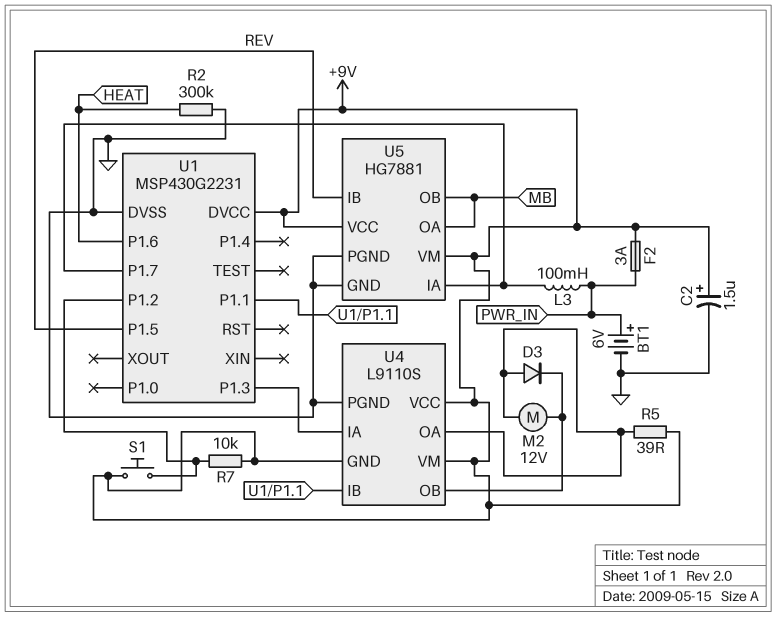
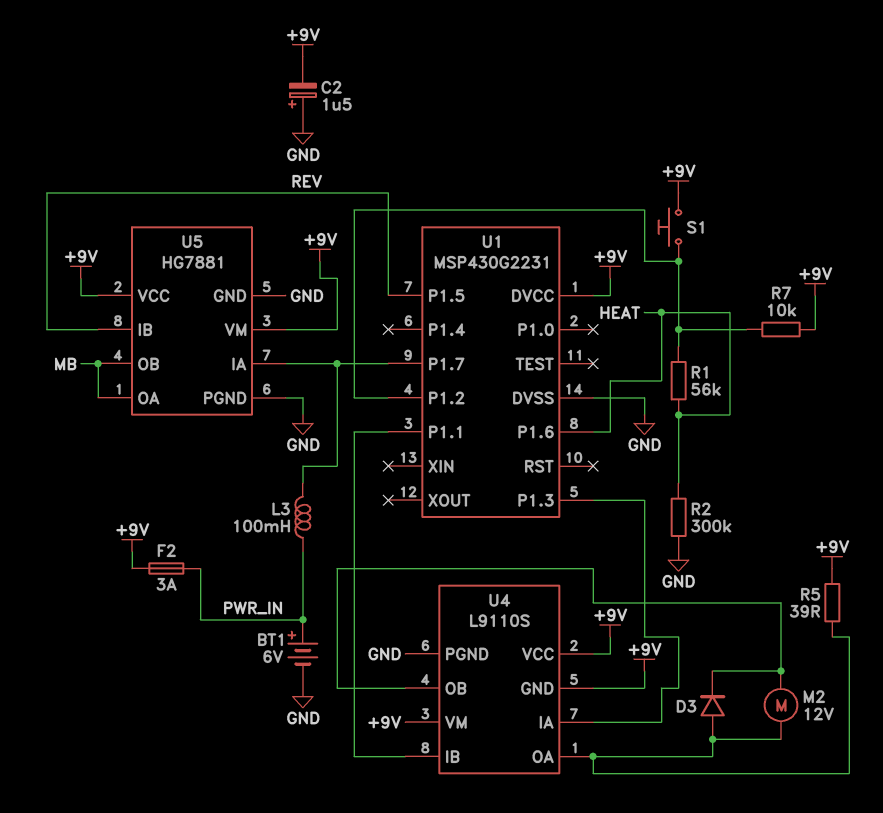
C2: 1.5uF (plus +9V, minus GND) -> 1.5uF (plus GND, minus +9V)
R1: none -> 56k (HEAT, U1/P1.2)

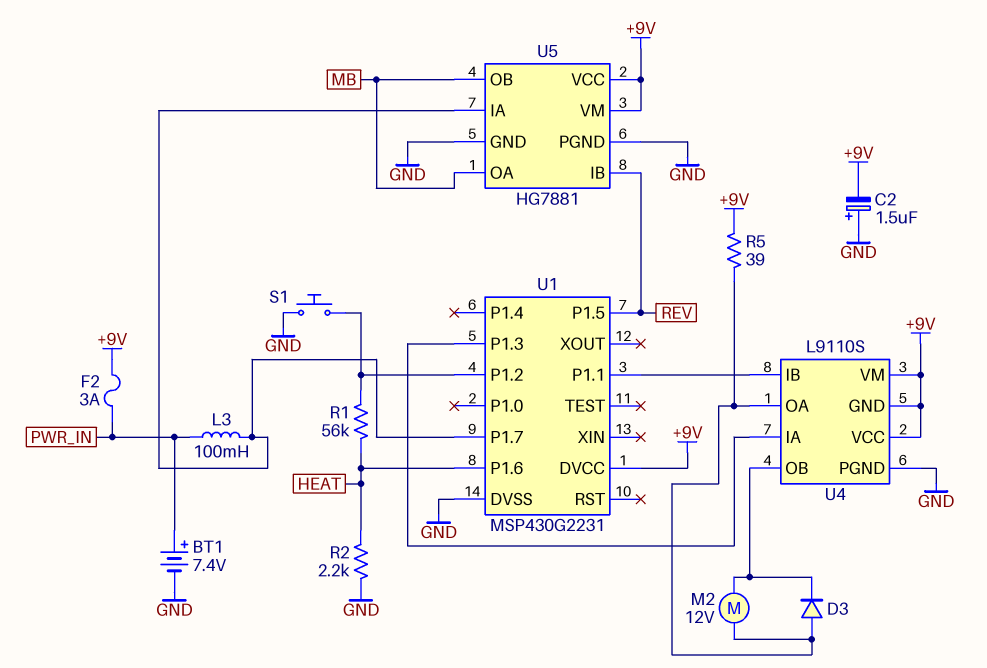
BT1: 6V (plus PWR_IN, minus GND) -> 7.4V (plus PWR_IN, minus GND)
R2: 300k (GND, HEAT) -> 2.2k (GND, HEAT)
R7: 10k (+9V, U1/P1.2) -> none
S1: button (+9V, U1/P1.2) -> button (GND, U1/P1.2)

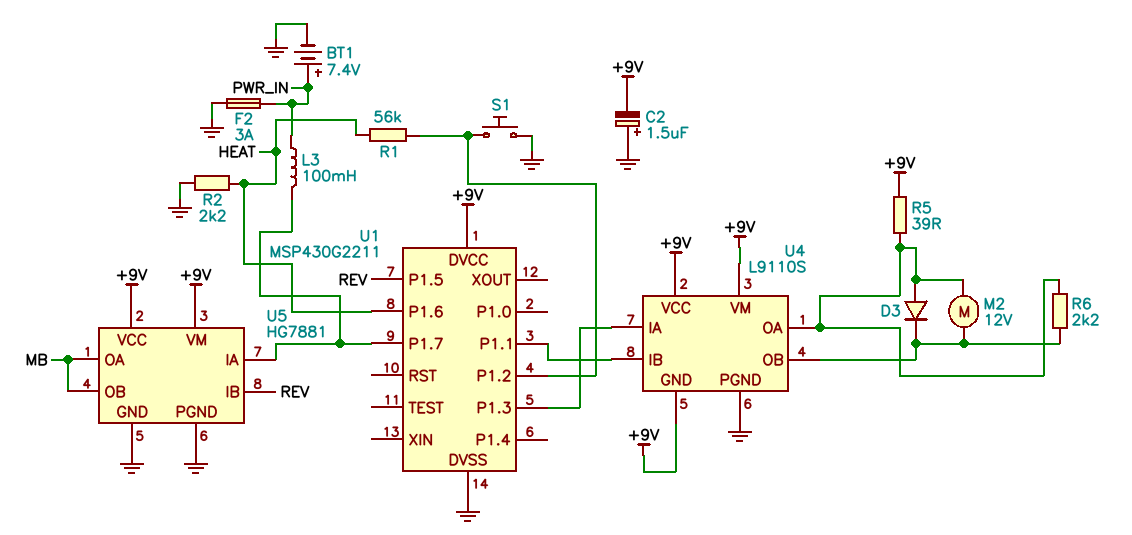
F2: 3A (+9V, PWR_IN) -> 3A (GND, PWR_IN)
R6: none -> 2.2k (U4/OA, U4/OB)
U1: MSP430G2231 -> MSP430G2211

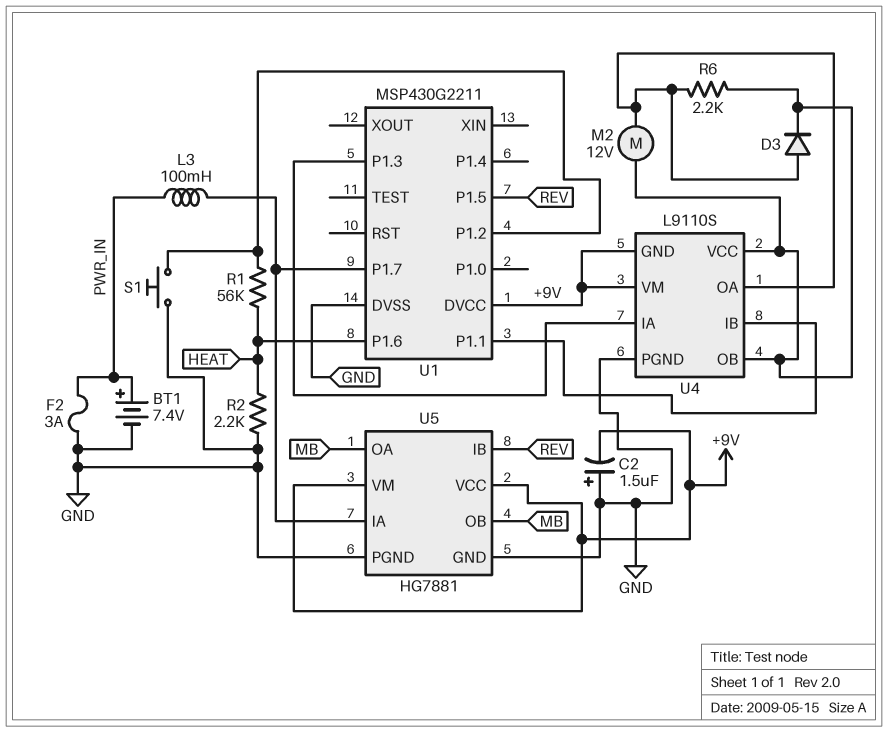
R5: 39 (+9V, U4/OA) -> none
U4 pin VCC: +9V -> U4/OB

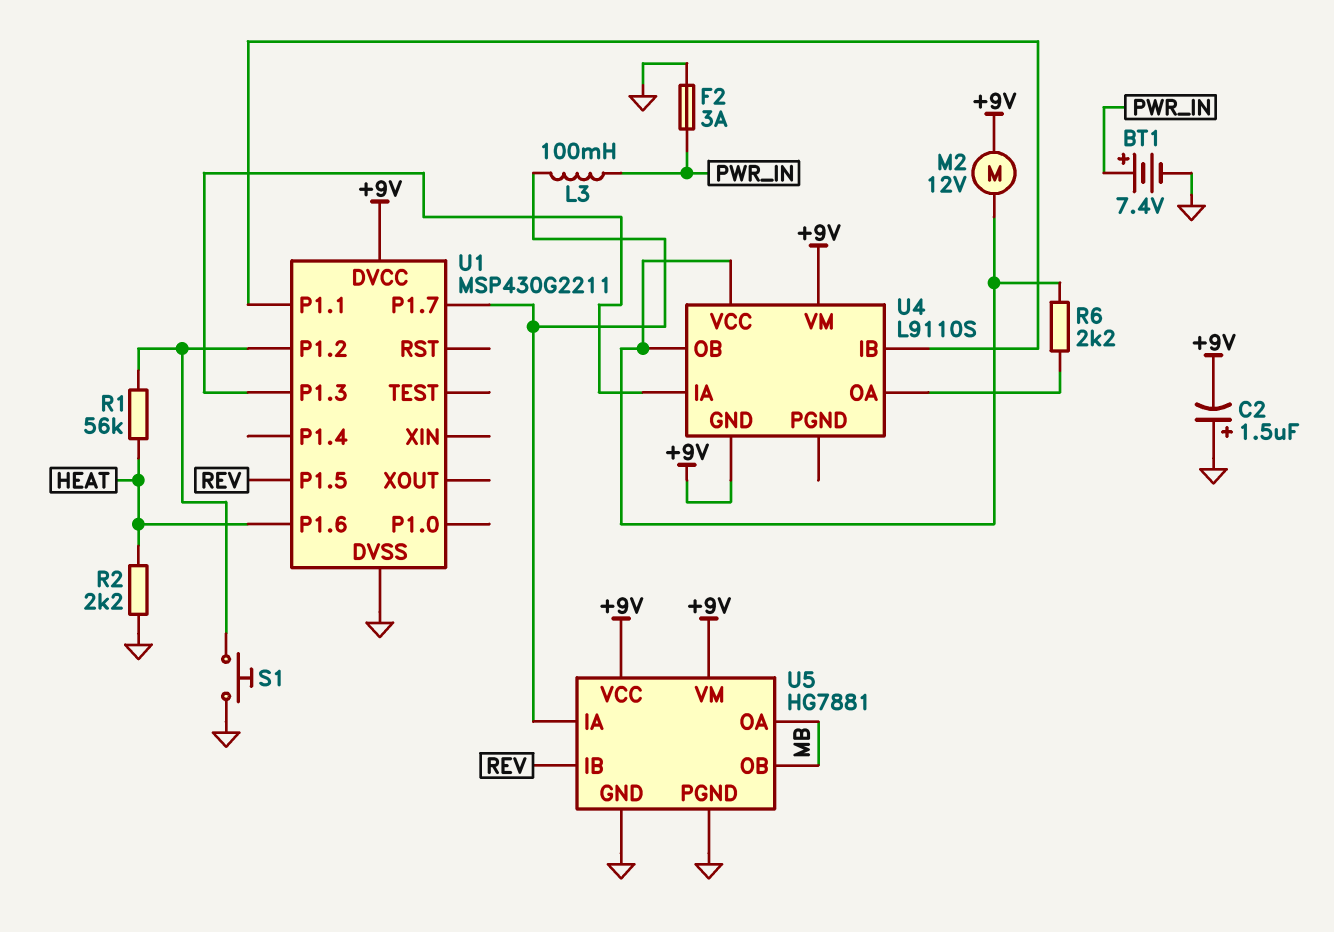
D3: diode (A U4/OA, K U4/OB) -> none
M2: motor 12V (U4/OA, U4/OB) -> motor 12V (+9V, U4/OB)
U4 pin PGND: GND -> none

